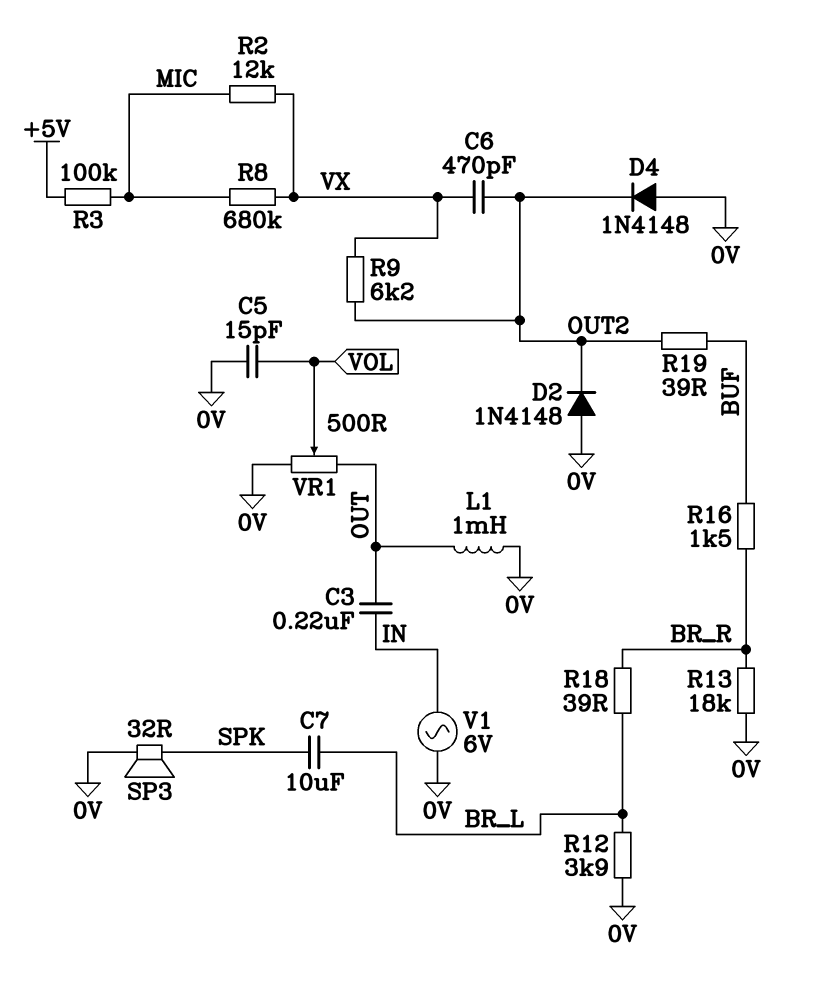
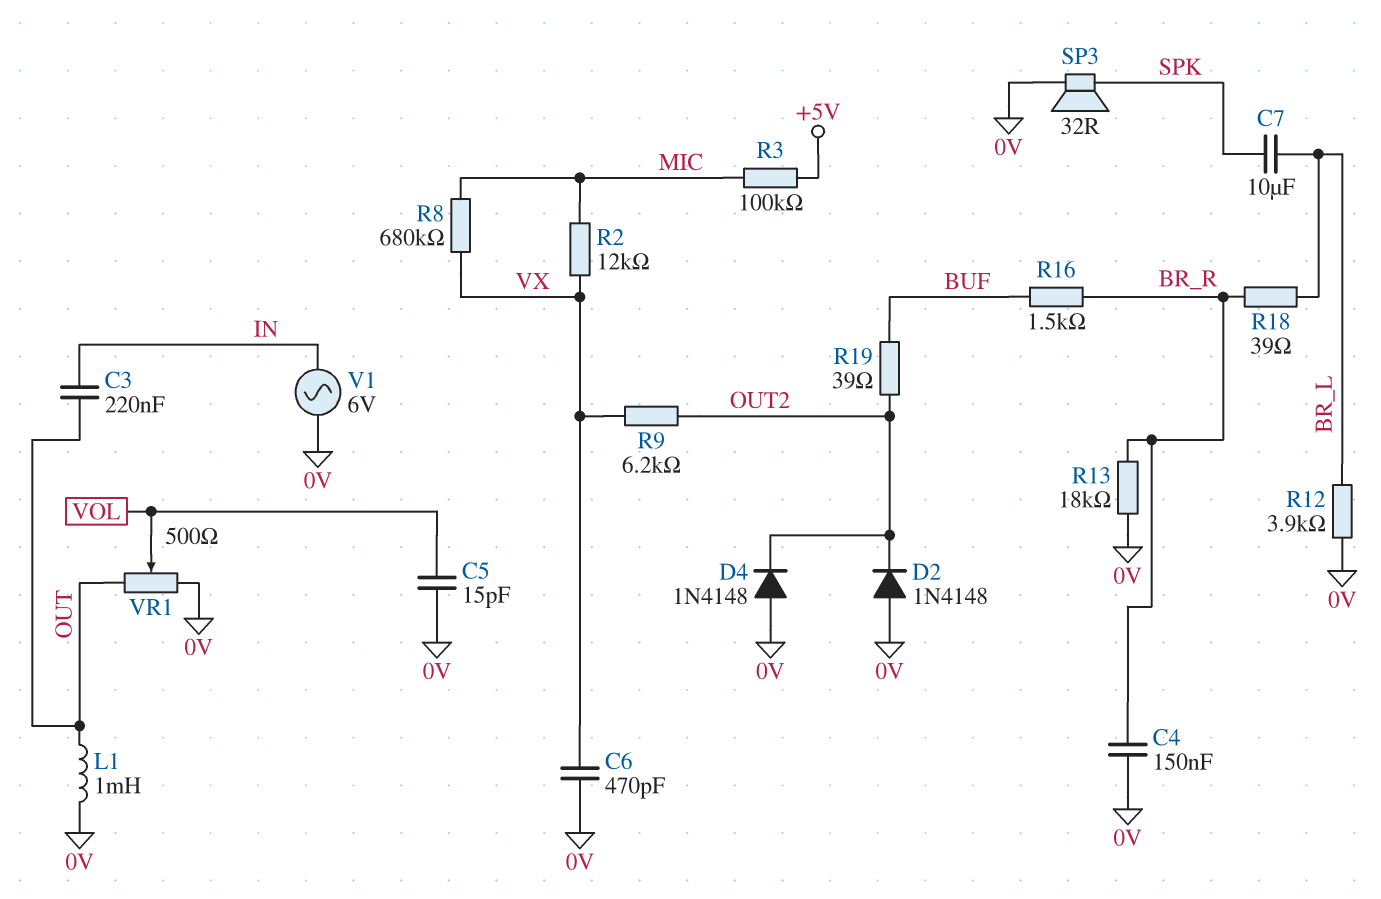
C4: none -> 150nF (0V, BR_R)
C6: 470pF (OUT2, VX) -> 470pF (0V, VX)

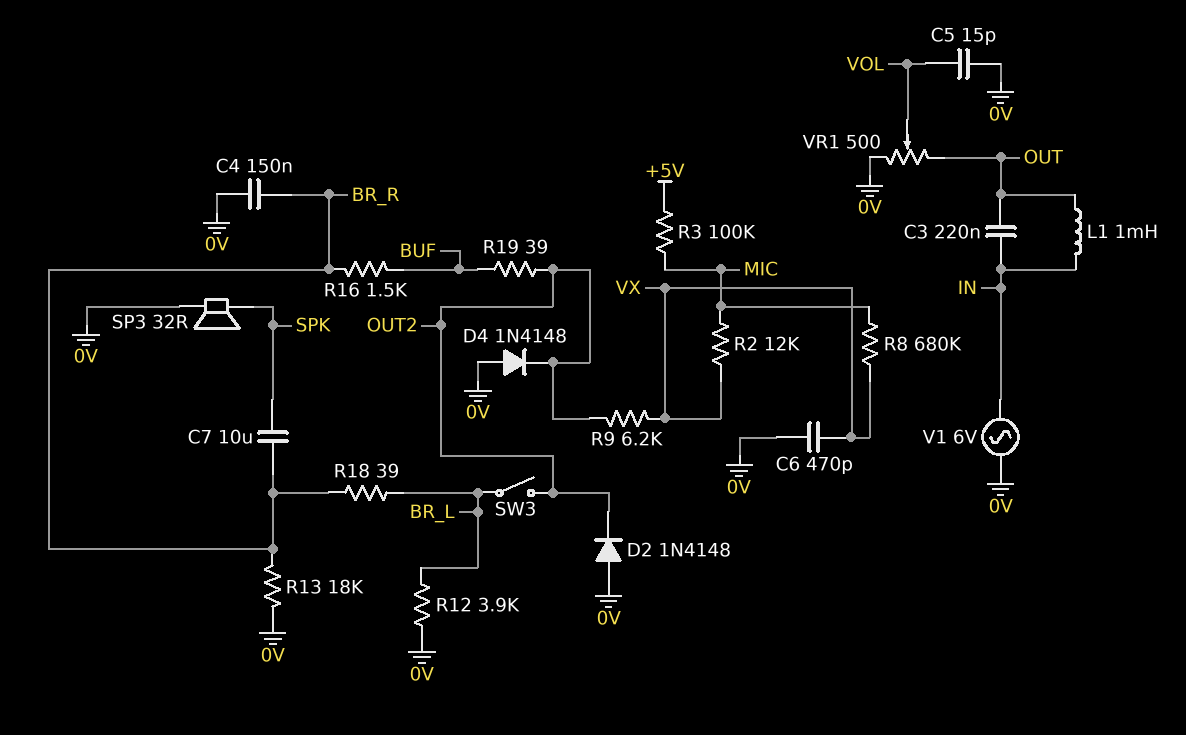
C7: 10uF (BR_L, SPK) -> 10uF (BR_R, SPK)
L1: 1mH (0V, OUT) -> 1mH (IN, OUT)
SW3: none -> switch (BR_L, OUT2)

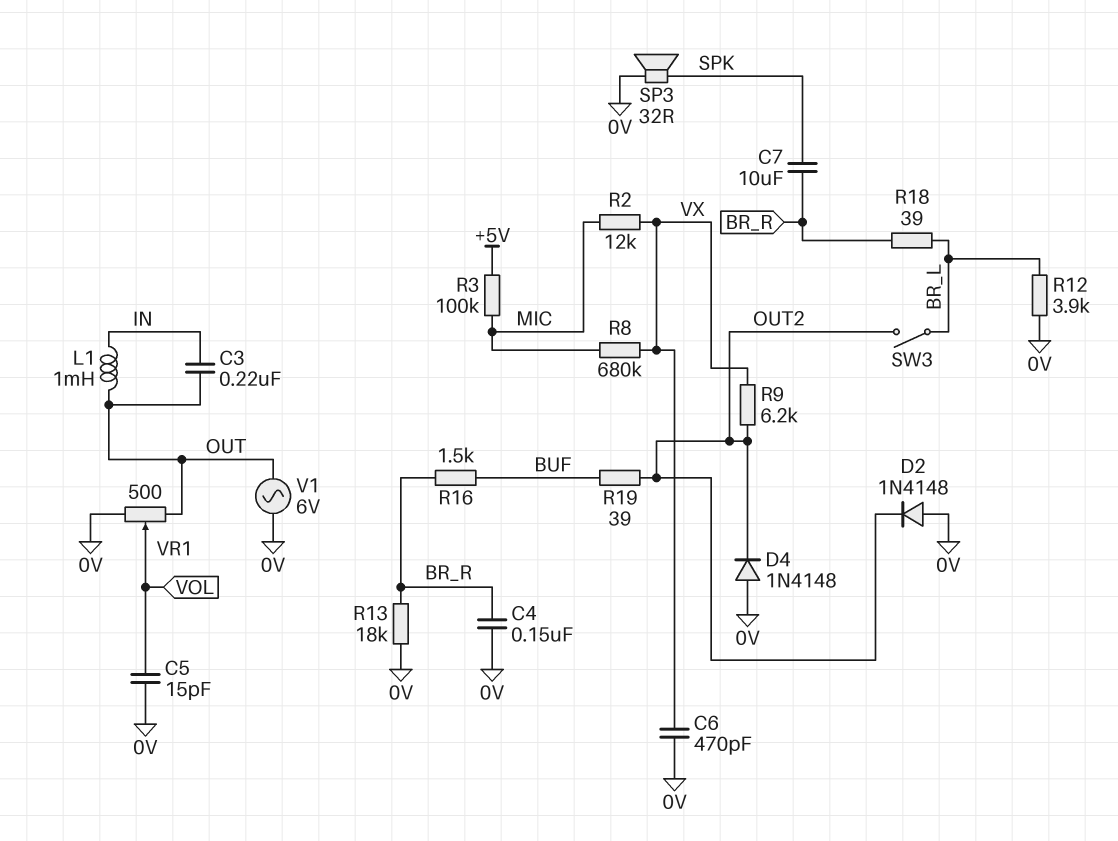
V1: AC 6V (0V, IN) -> AC 6V (0V, OUT)

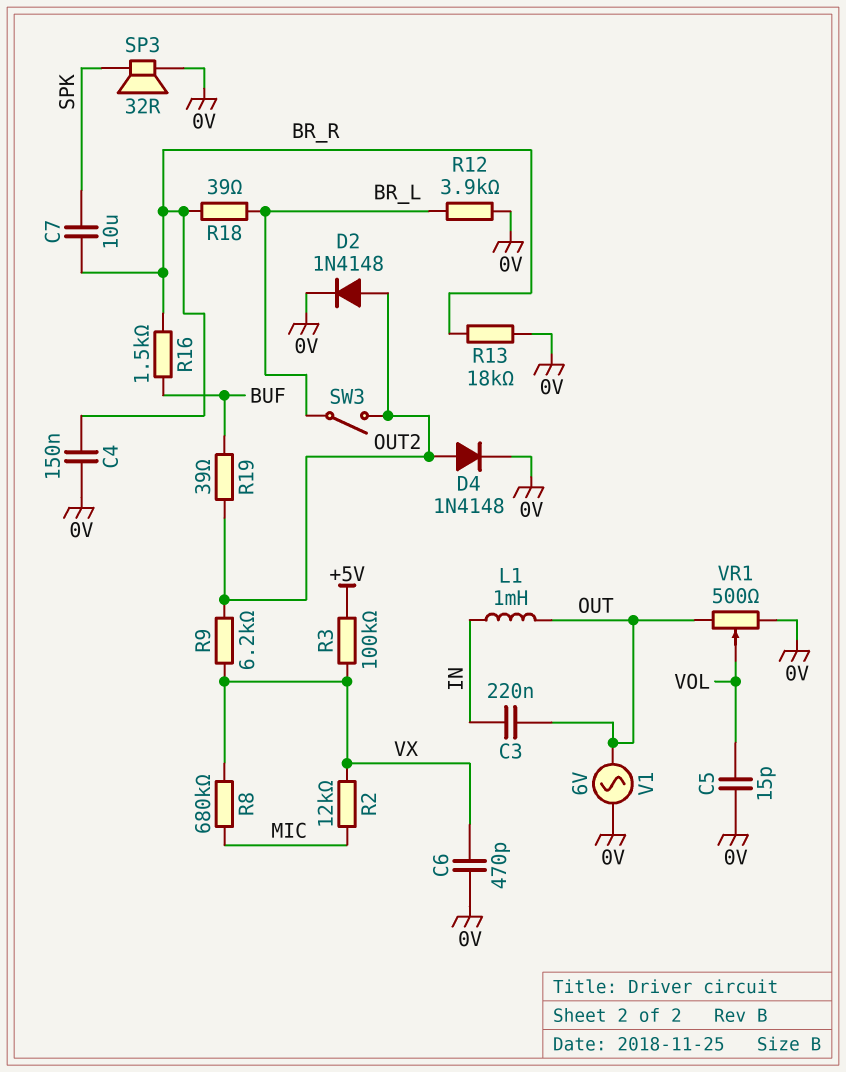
D2: diode 1N4148 (A 0V, K OUT2) -> diode 1N4148 (A OUT2, K 0V)
D4: diode 1N4148 (A 0V, K OUT2) -> diode 1N4148 (A OUT2, K 0V)
R3: 100k (+5V, MIC) -> 100k (+5V, VX)

